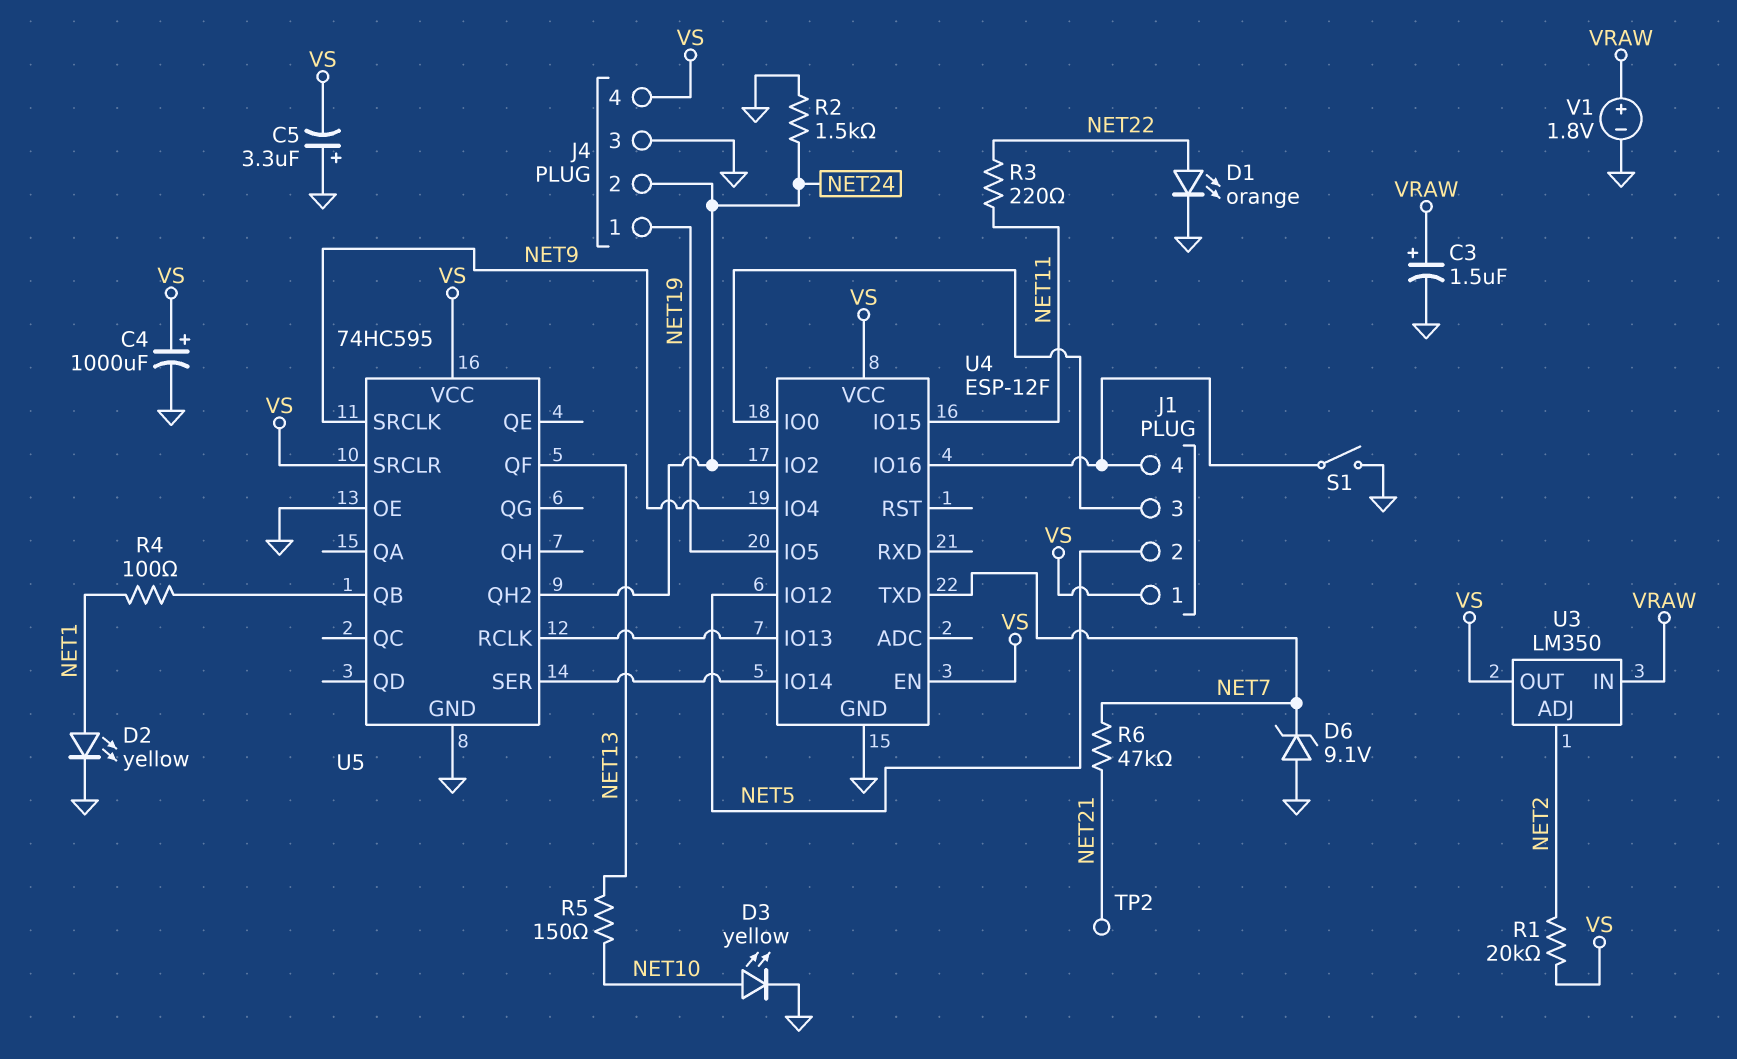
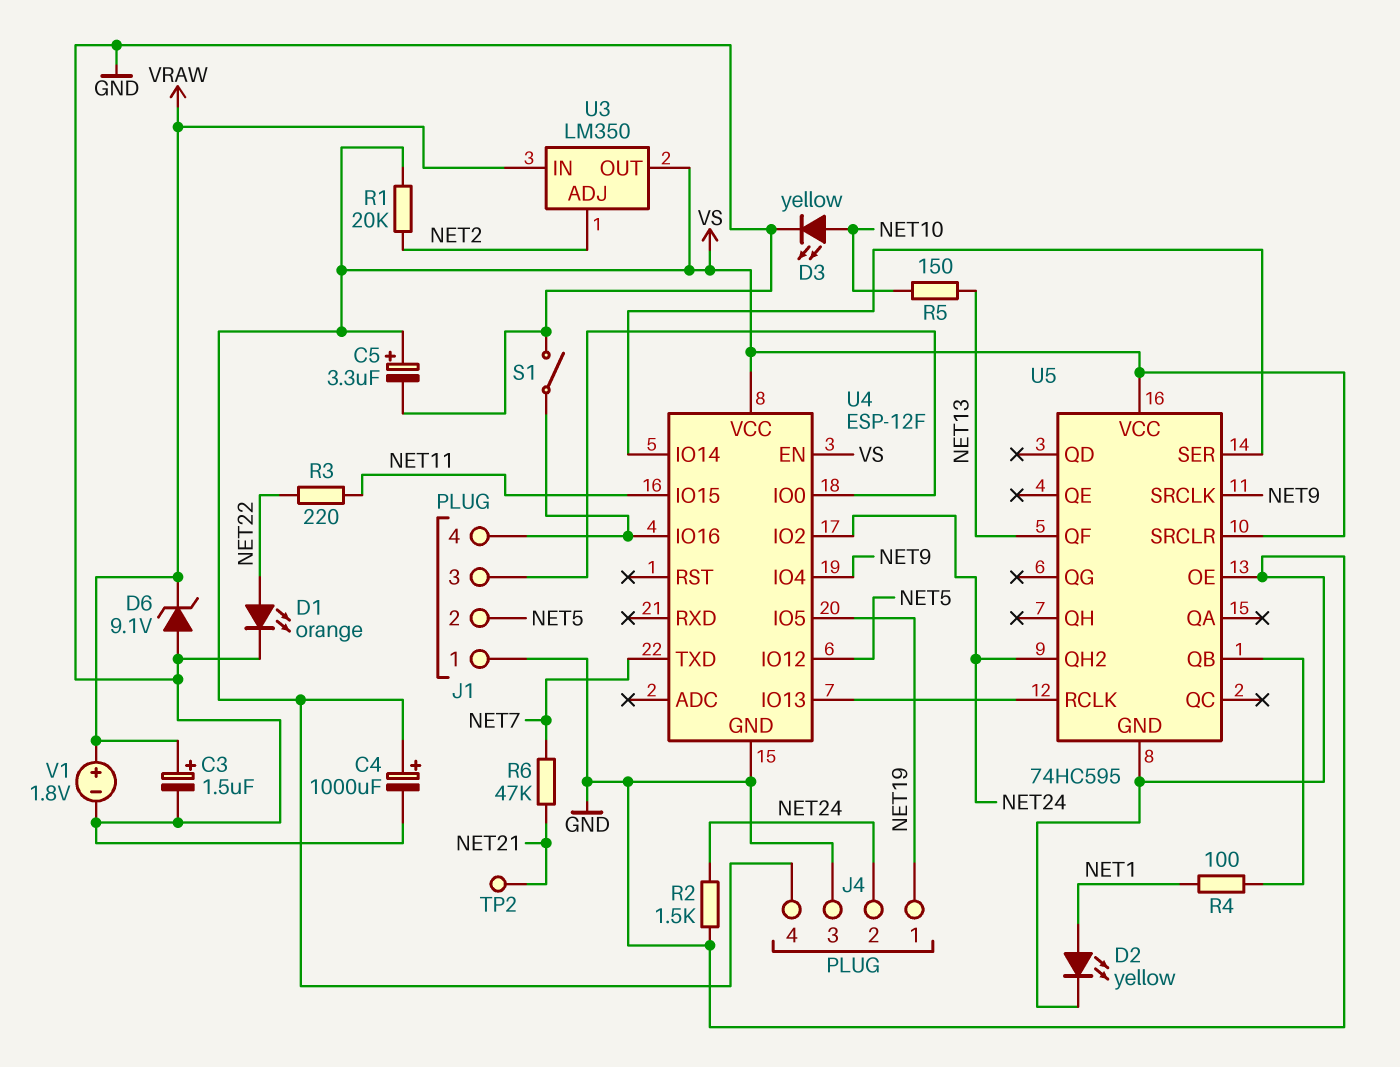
C5: 3.3uF (plus GND, minus VS) -> 3.3uF (plus VS, minus GND)
D6: zener 9.1V (A GND, K NET7) -> zener 9.1V (A GND, K VRAW)
J1 pin 1: VS -> GND

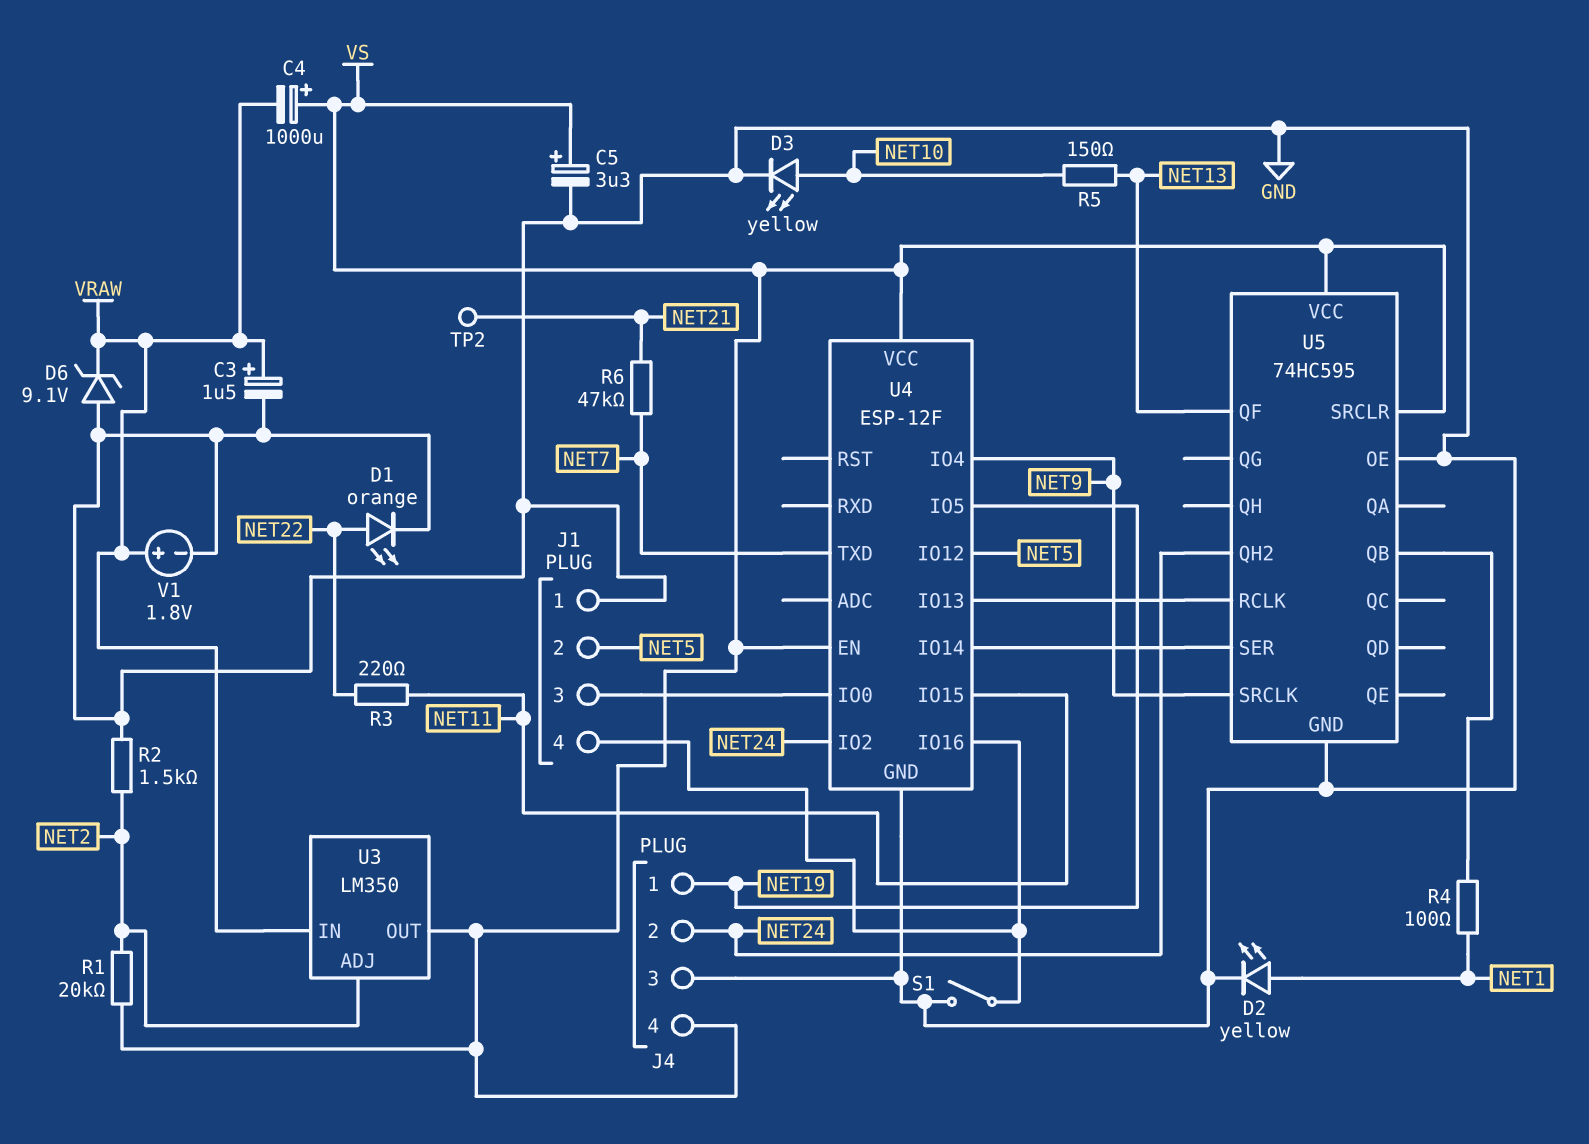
C4: 1000uF (plus VS, minus GND) -> 1000uF (plus VS, minus VRAW)
R2: 1.5k (GND, NET24) -> 1.5k (GND, NET2)

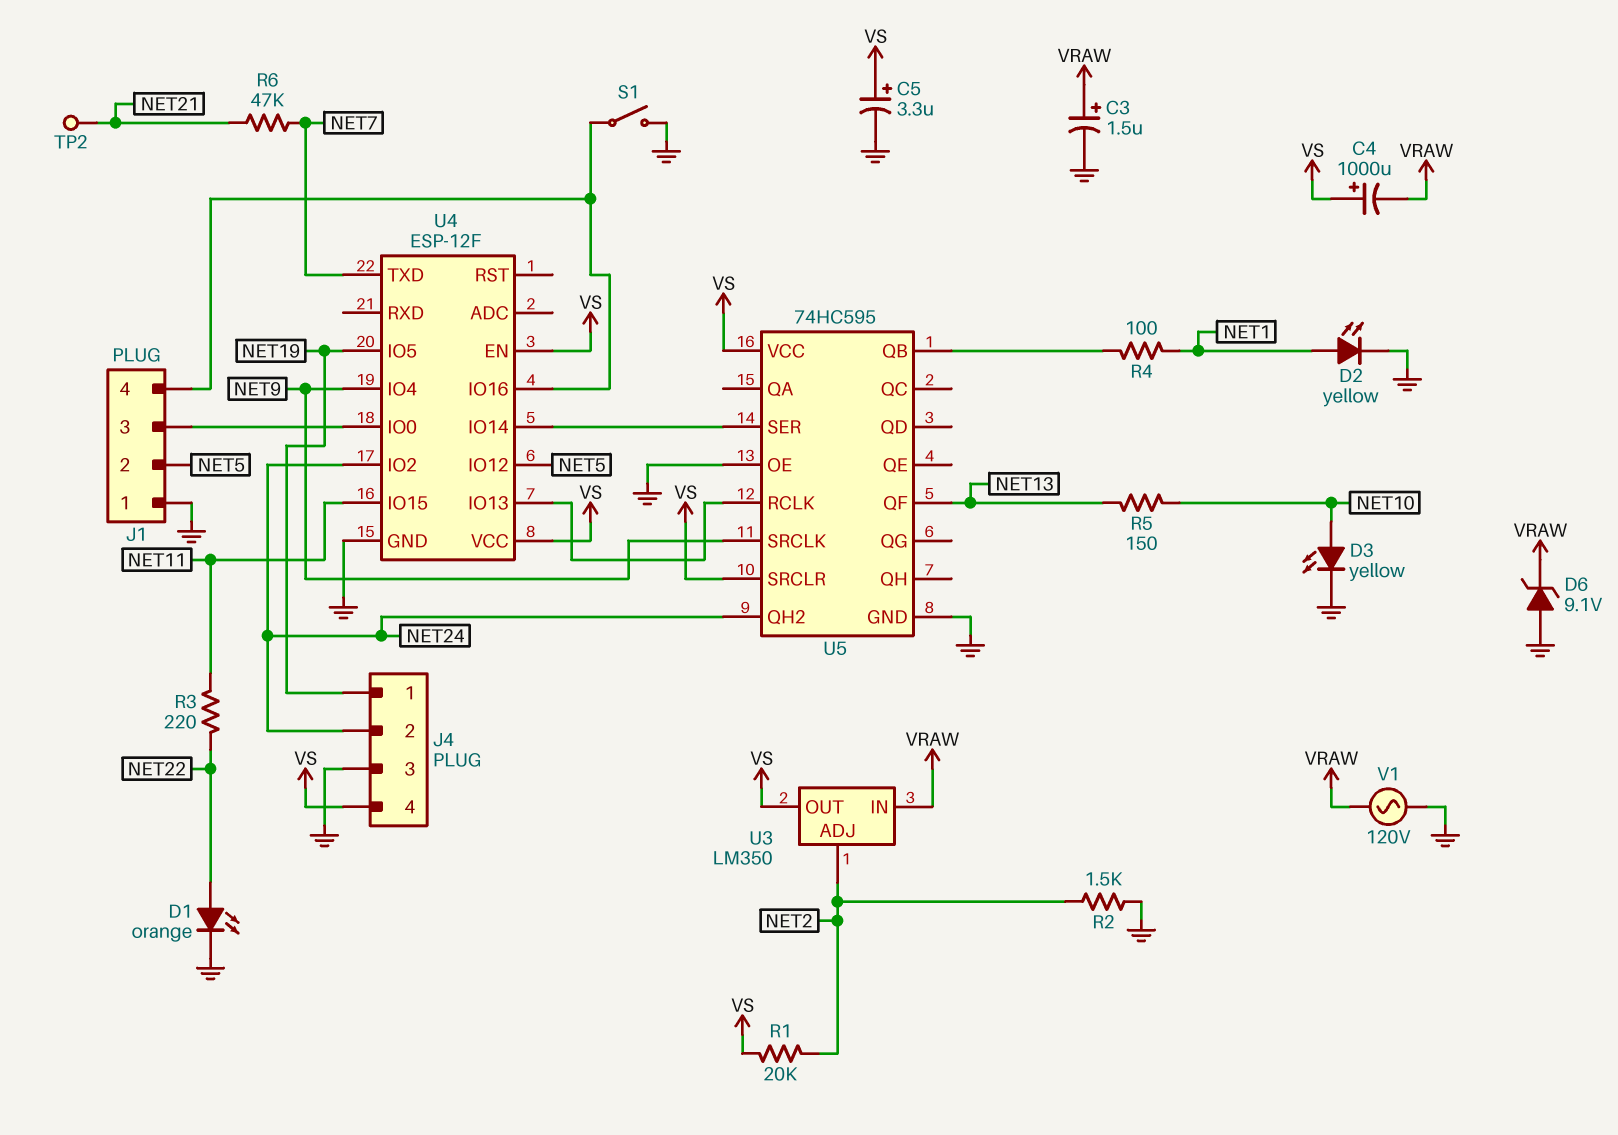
V1: 1.8V (plus VRAW, minus GND) -> AC 120V (GND, VRAW)

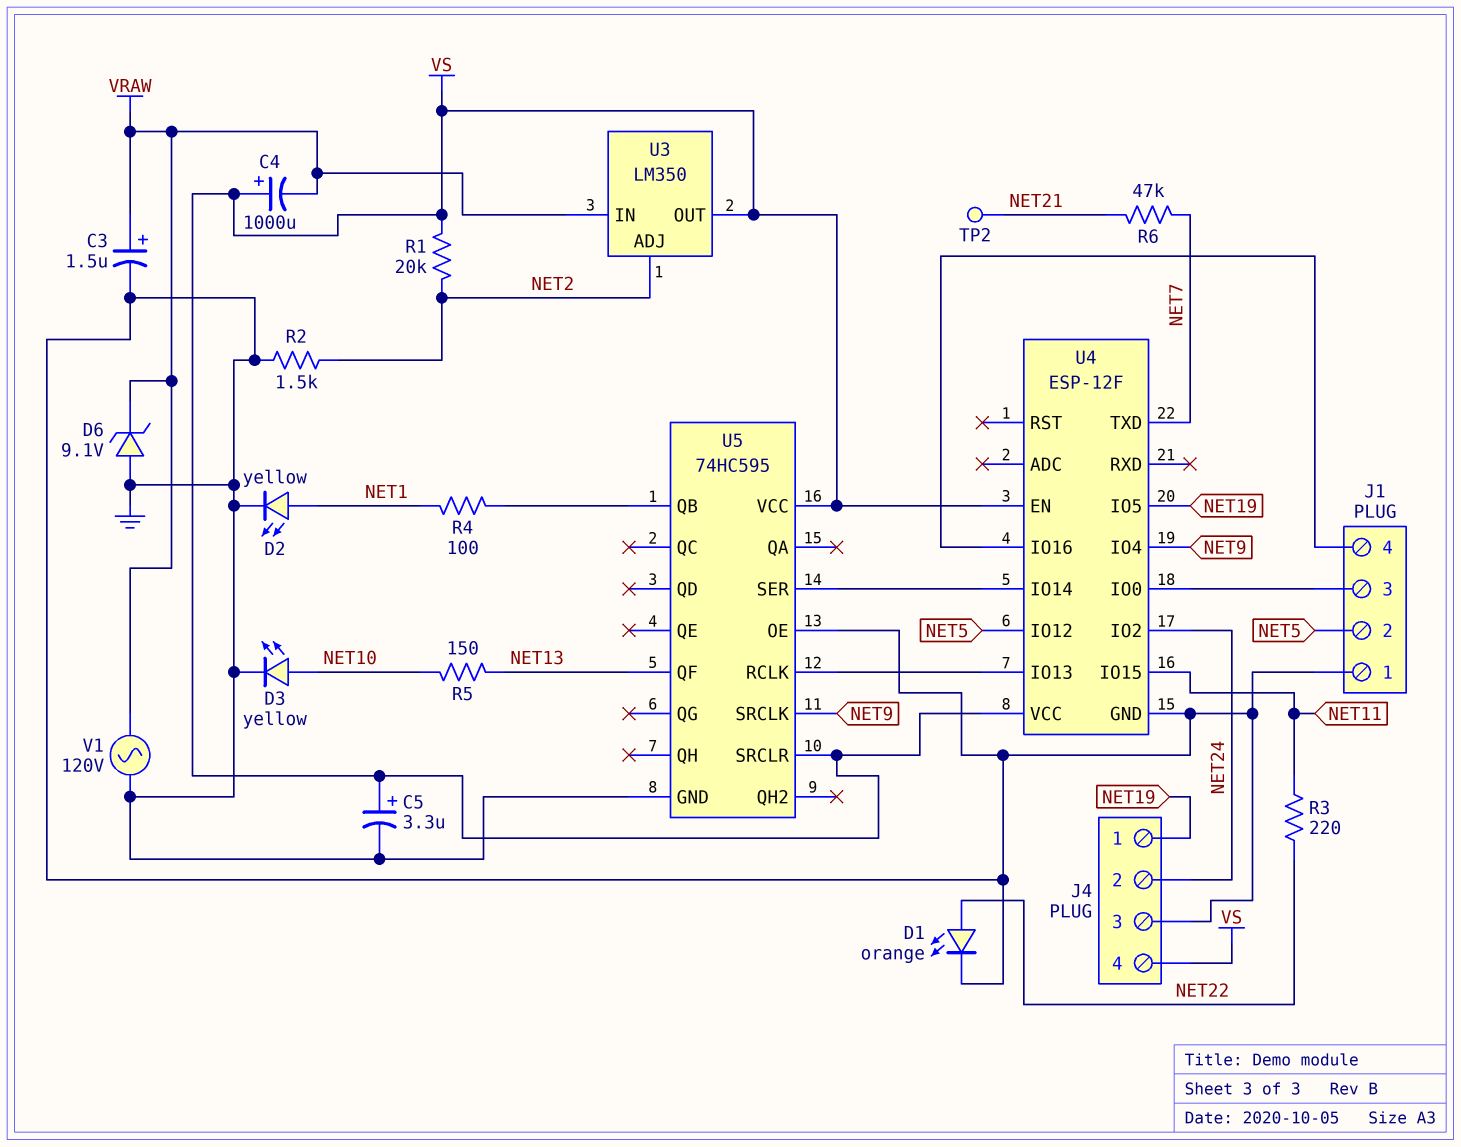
S1: switch (GND, J1/4) -> none
U5 pin QH2: NET24 -> none

